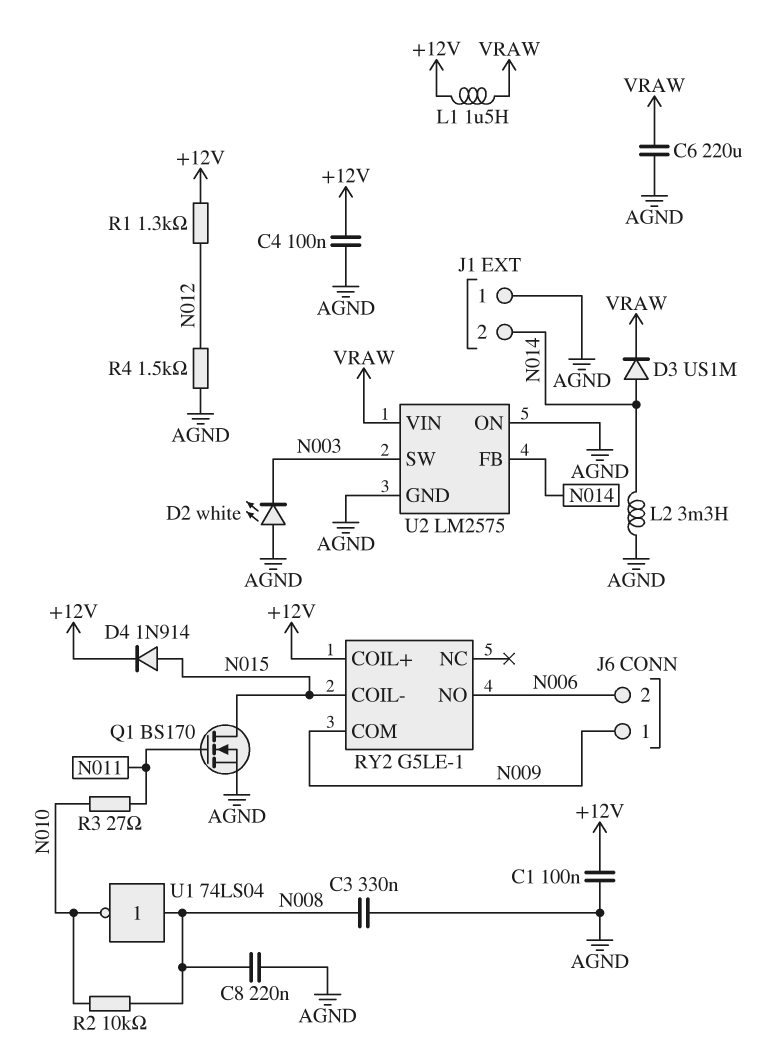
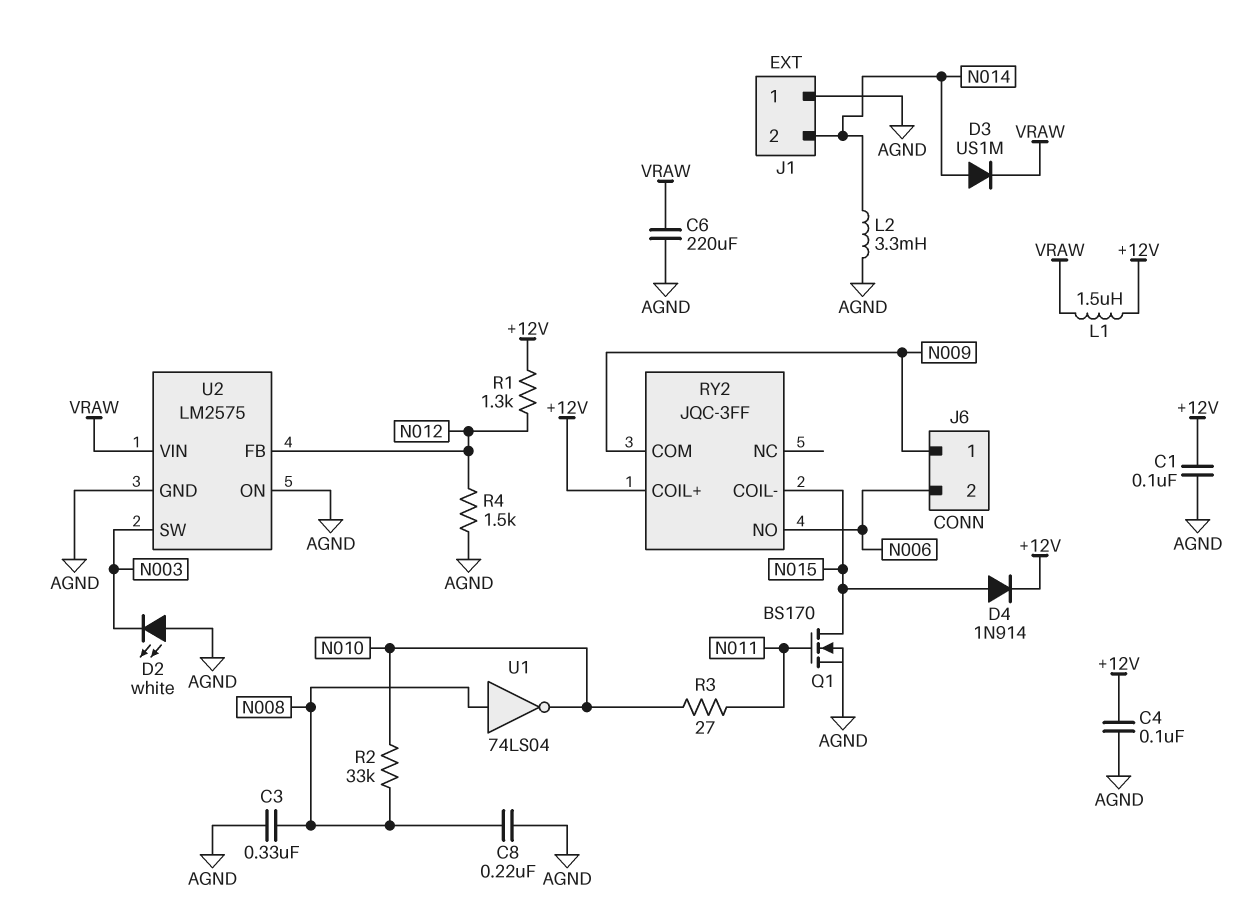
R2: 10k (N008, N010) -> 33k (N008, N010)
RY2: G5LE-1 -> JQC-3FF
U2 pin FB: N014 -> N012

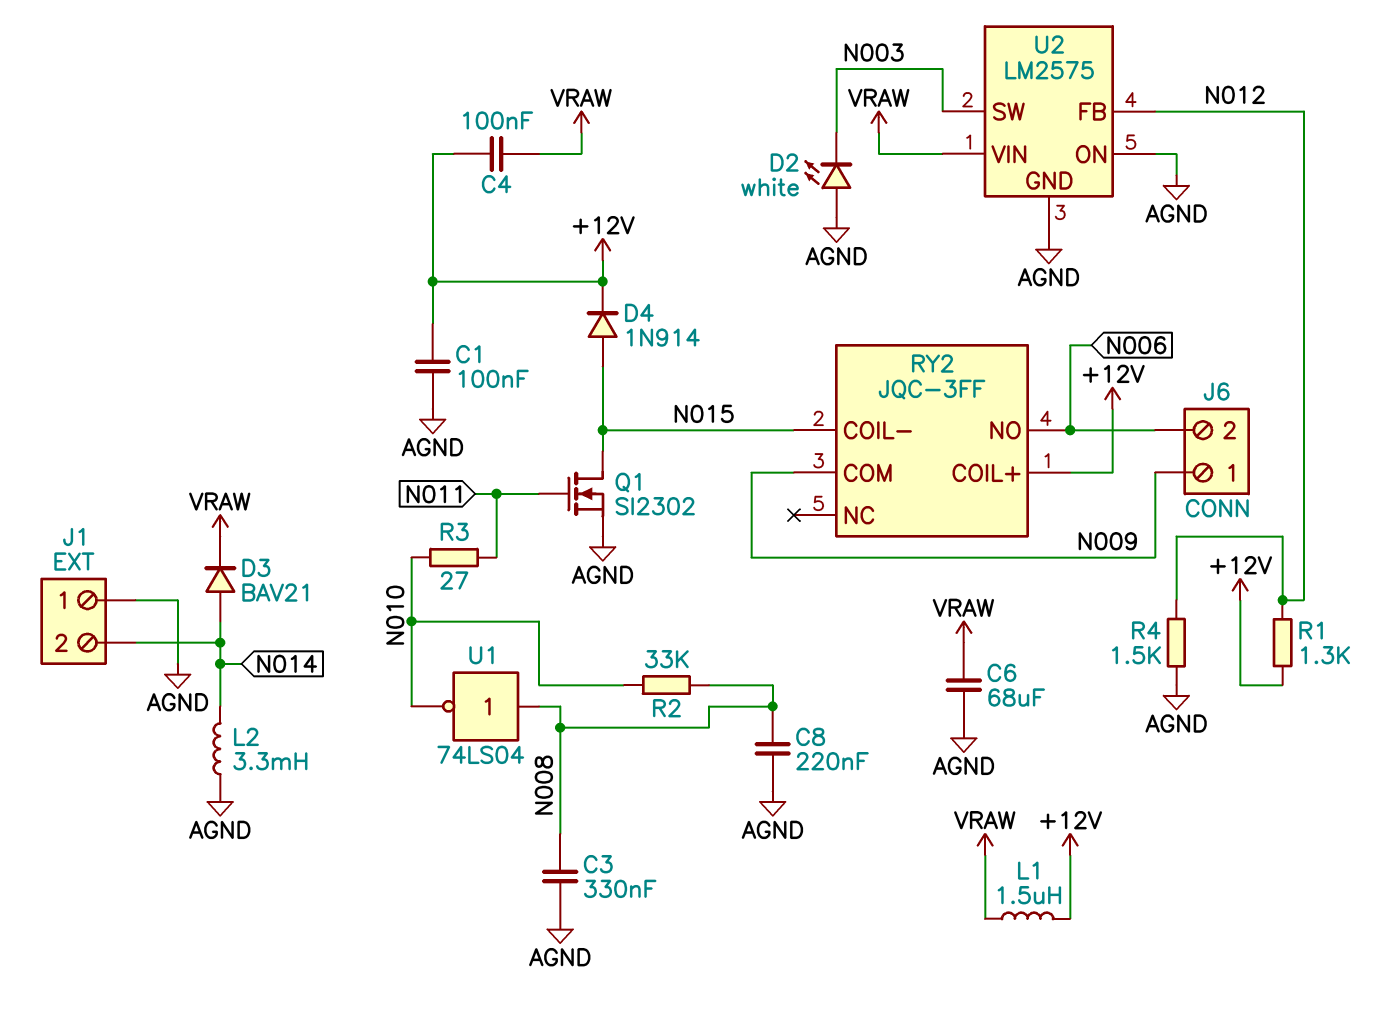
C4: 100nF (+12V, AGND) -> 100nF (+12V, VRAW)
C6: 220uF (AGND, VRAW) -> 68uF (AGND, VRAW)
D3: diode US1M (A N014, K VRAW) -> diode BAV21 (A N014, K VRAW)
Q1: NMOS BS170 (G N011, D N015, S AGND) -> NMOS SI2302 (G N011, D N015, S AGND)

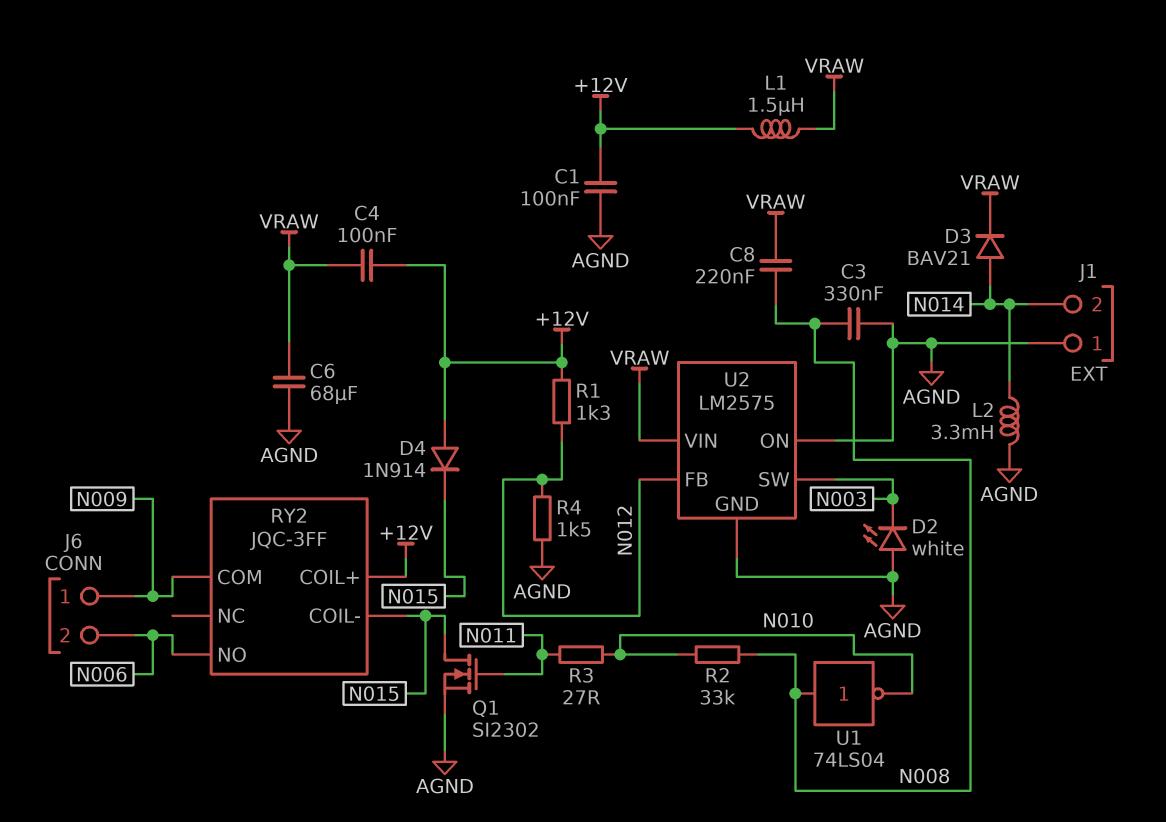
C8: 220nF (AGND, N008) -> 220nF (N008, VRAW)
D4: diode 1N914 (A N015, K +12V) -> diode 1N914 (A +12V, K N015)

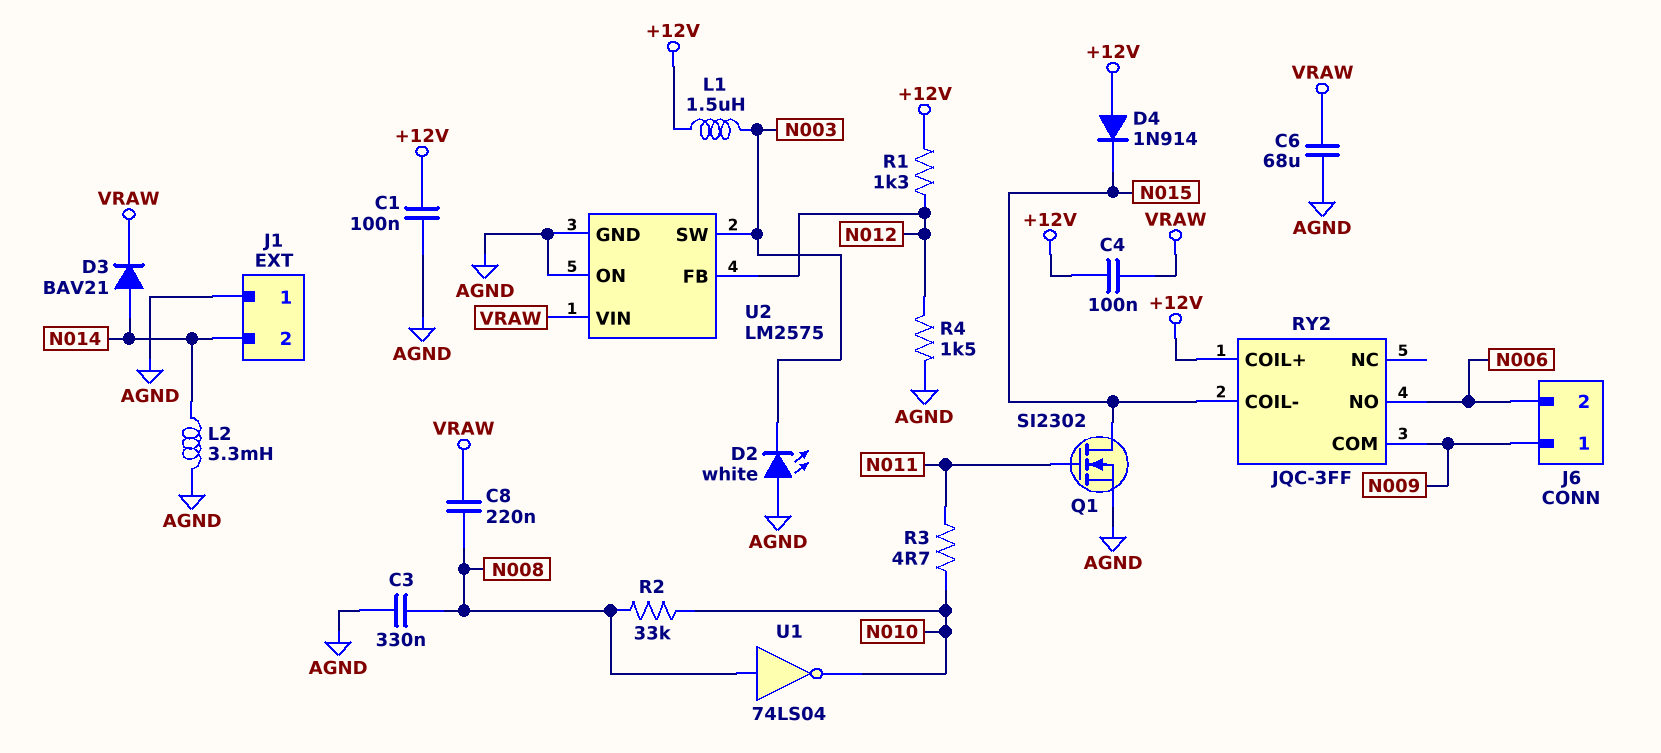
L1: 1.5uH (+12V, VRAW) -> 1.5uH (+12V, N003)
R3: 27 (N010, N011) -> 4.7 (N010, N011)

